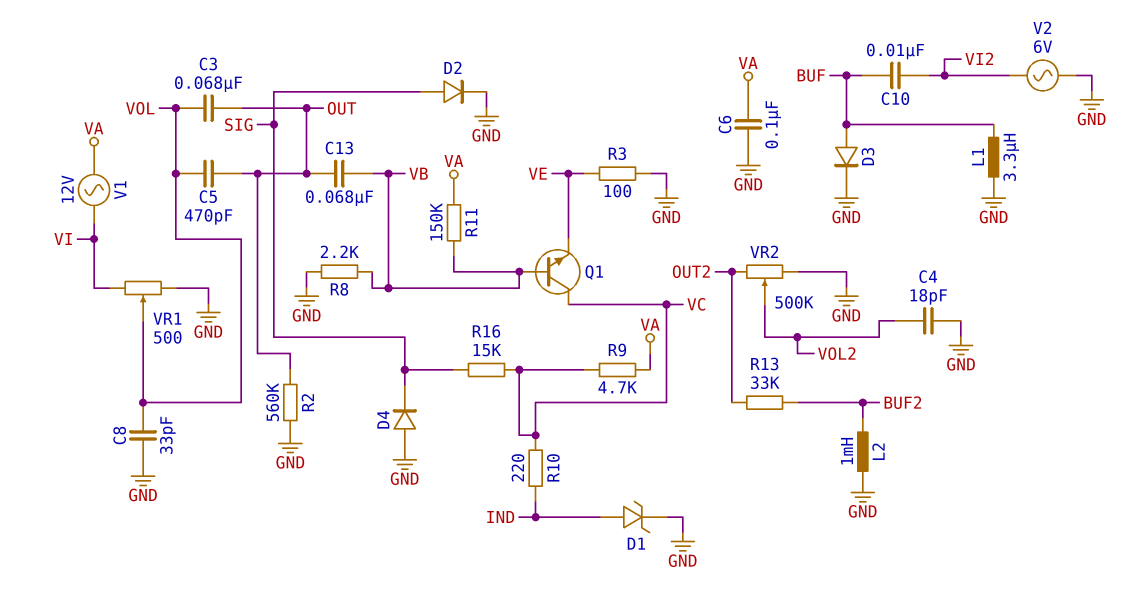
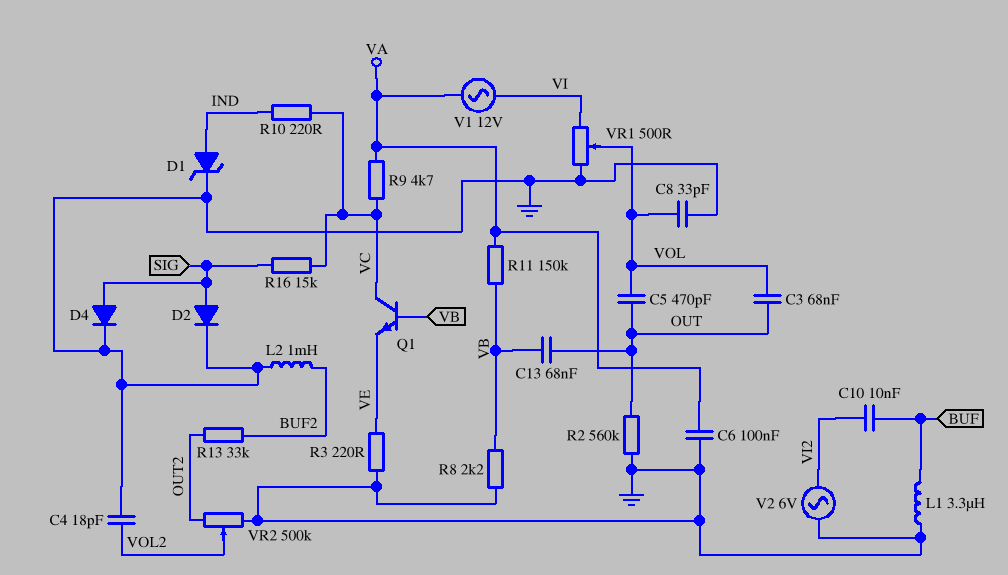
D3: diode (A BUF, K GND) -> none
D4: diode (A GND, K SIG) -> diode (A SIG, K GND)
R3: 100 (GND, VE) -> 220 (GND, VE)

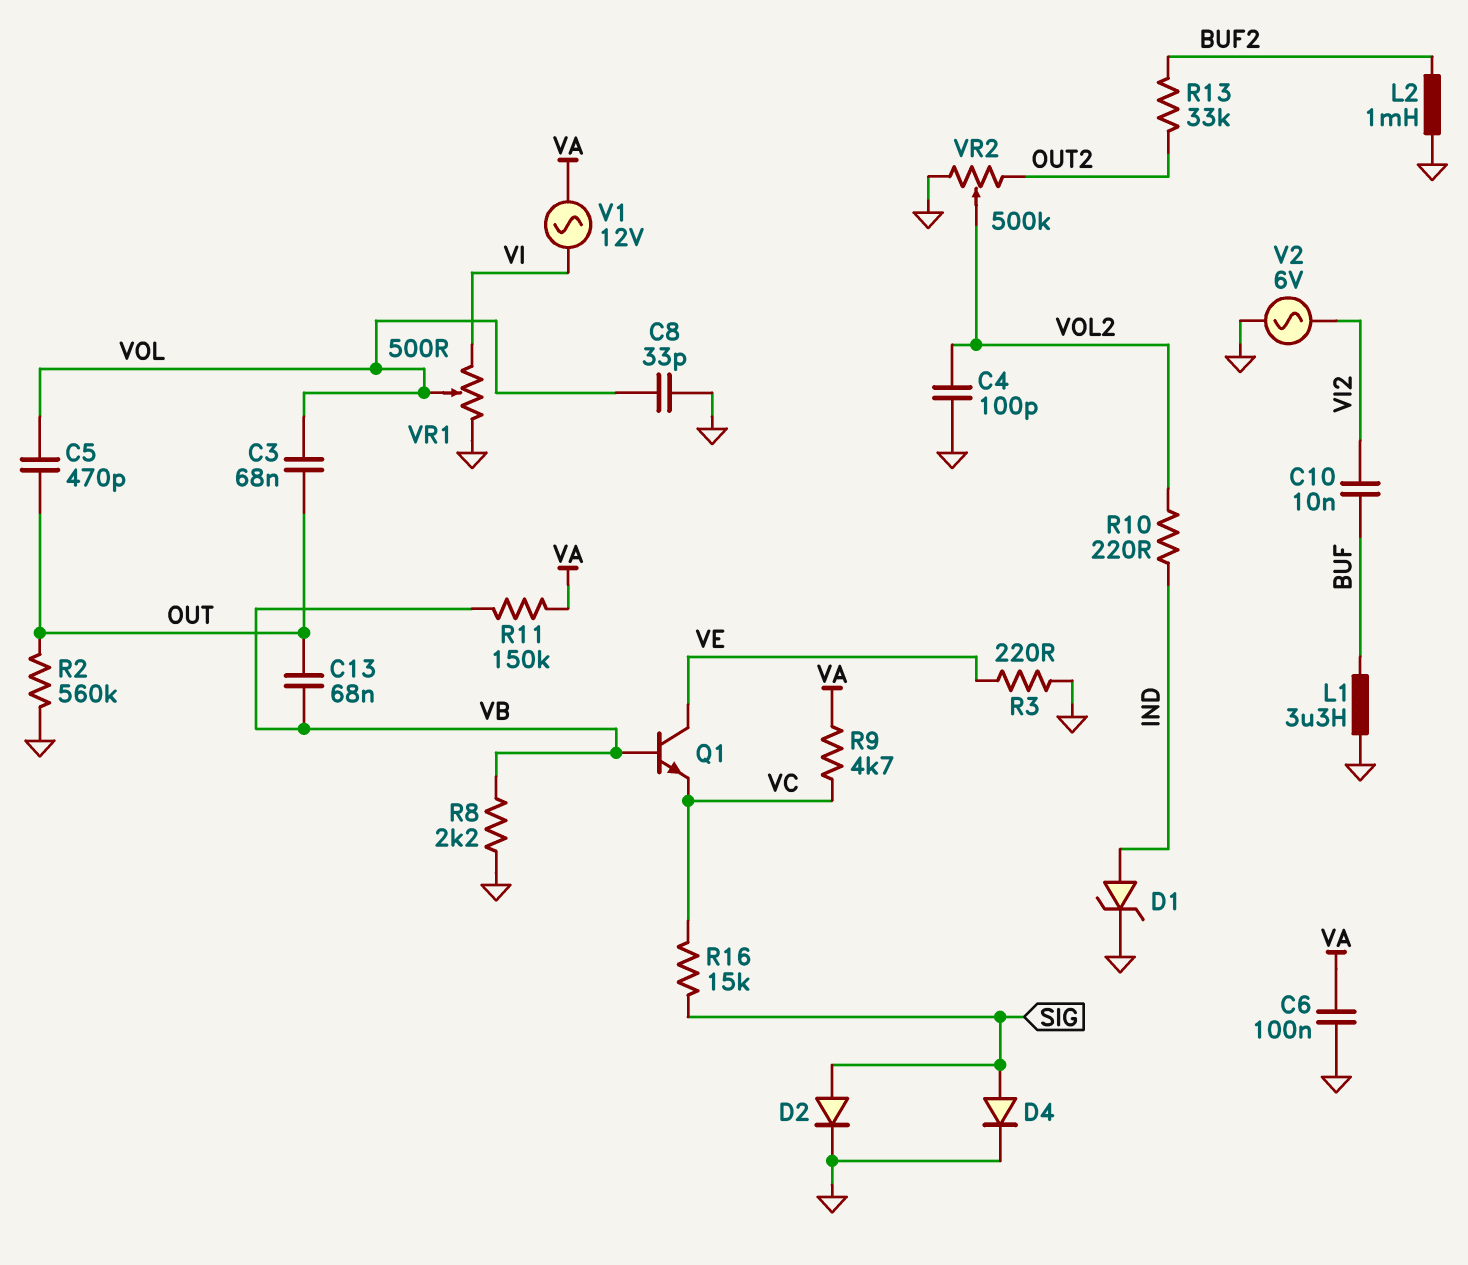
C4: 18pF (GND, VOL2) -> 100pF (GND, VOL2)
Q1: NPN (B VB, C VC, E VE) -> NPN (B VB, C VE, E VC)
R10: 220 (IND, VC) -> 220 (IND, VOL2)

